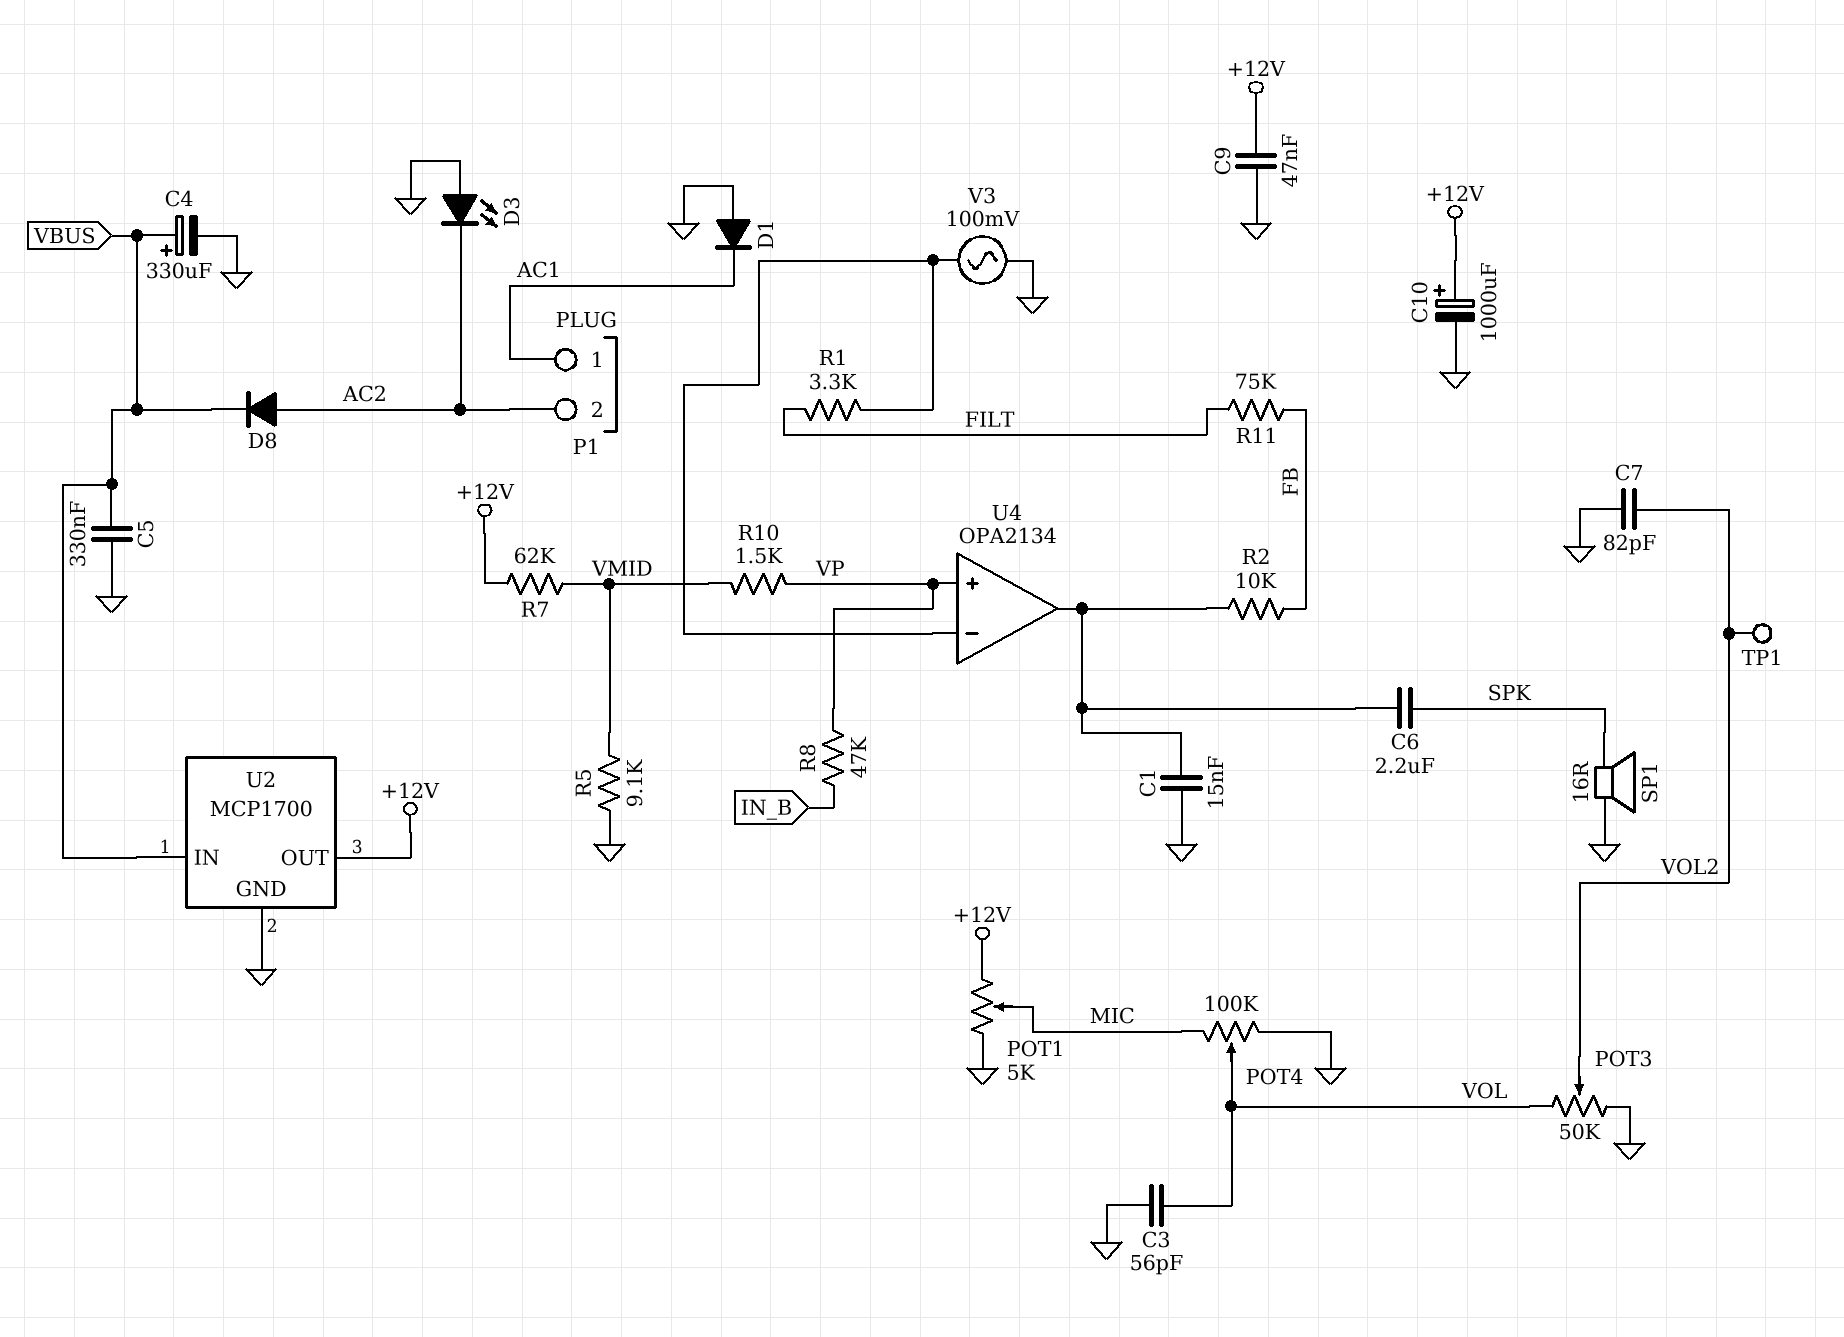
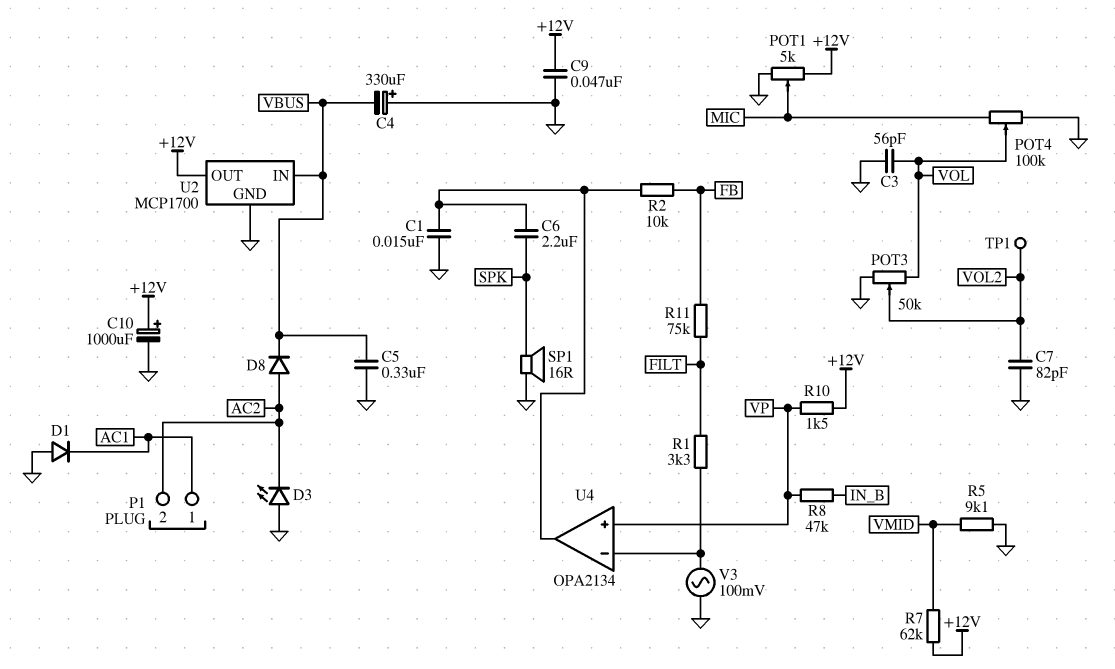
C4: 330uF (plus VBUS, minus GND) -> 330uF (plus GND, minus VBUS)
R10: 1.5k (VMID, VP) -> 1.5k (+12V, VP)

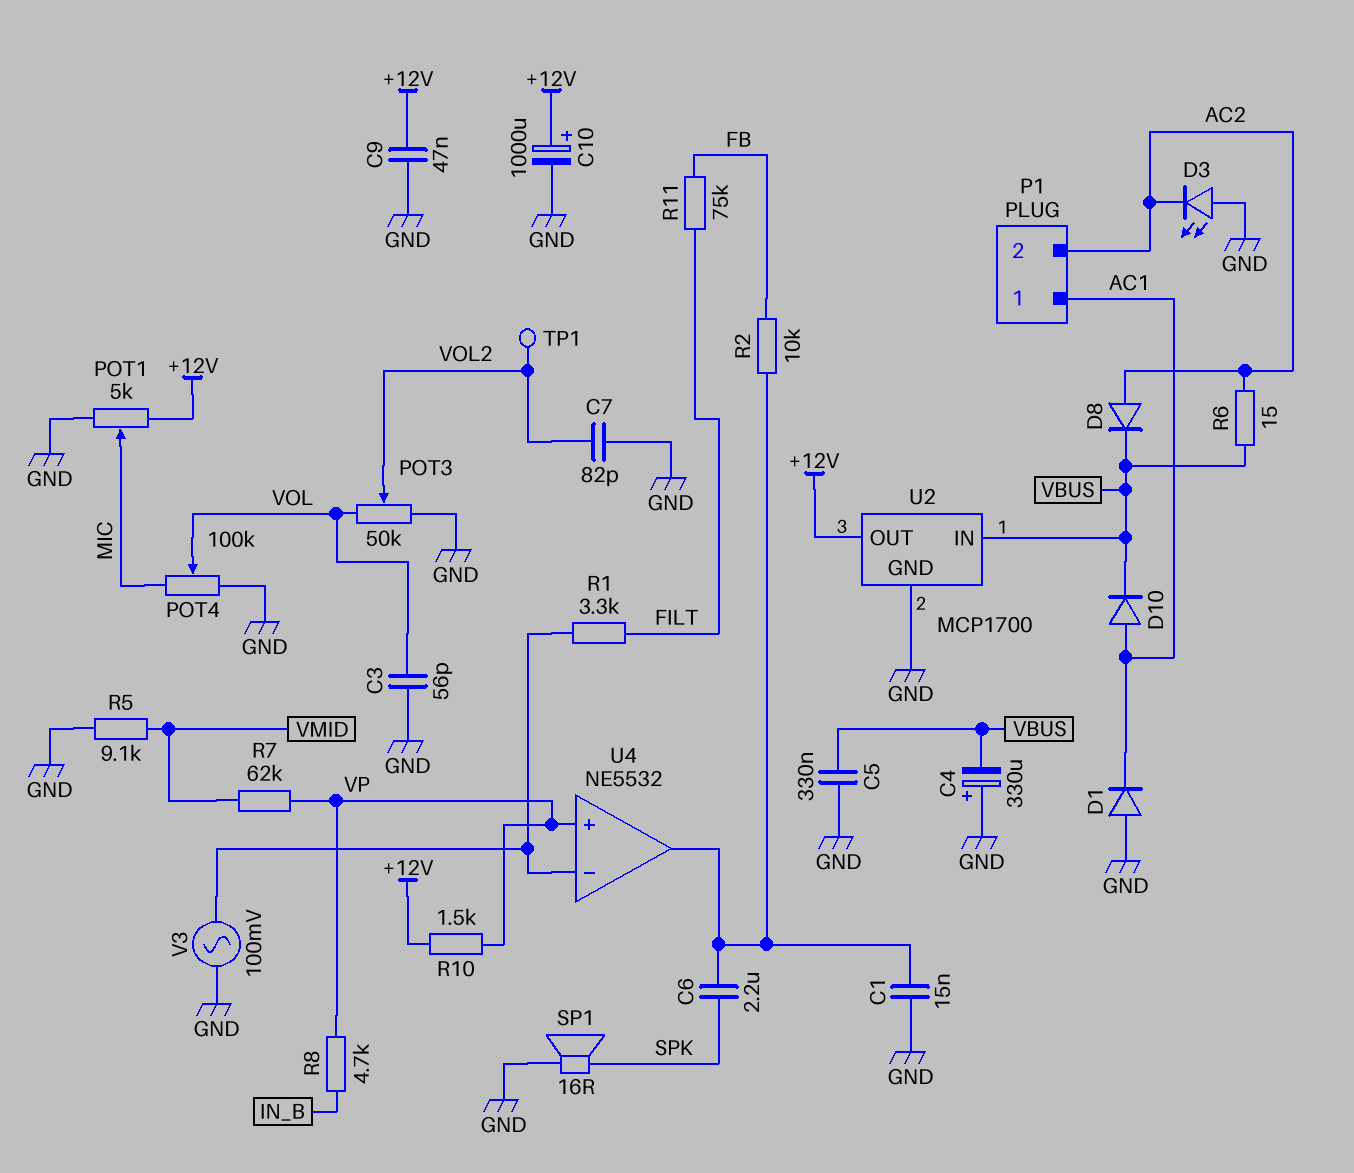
D10: none -> diode (A AC1, K VBUS)
R6: none -> 15 (AC2, VBUS)
R7: 62k (+12V, VMID) -> 62k (VMID, VP)
R8: 47k (IN_B, VP) -> 4.7k (IN_B, VP)
U4: OPA2134 -> NE5532

